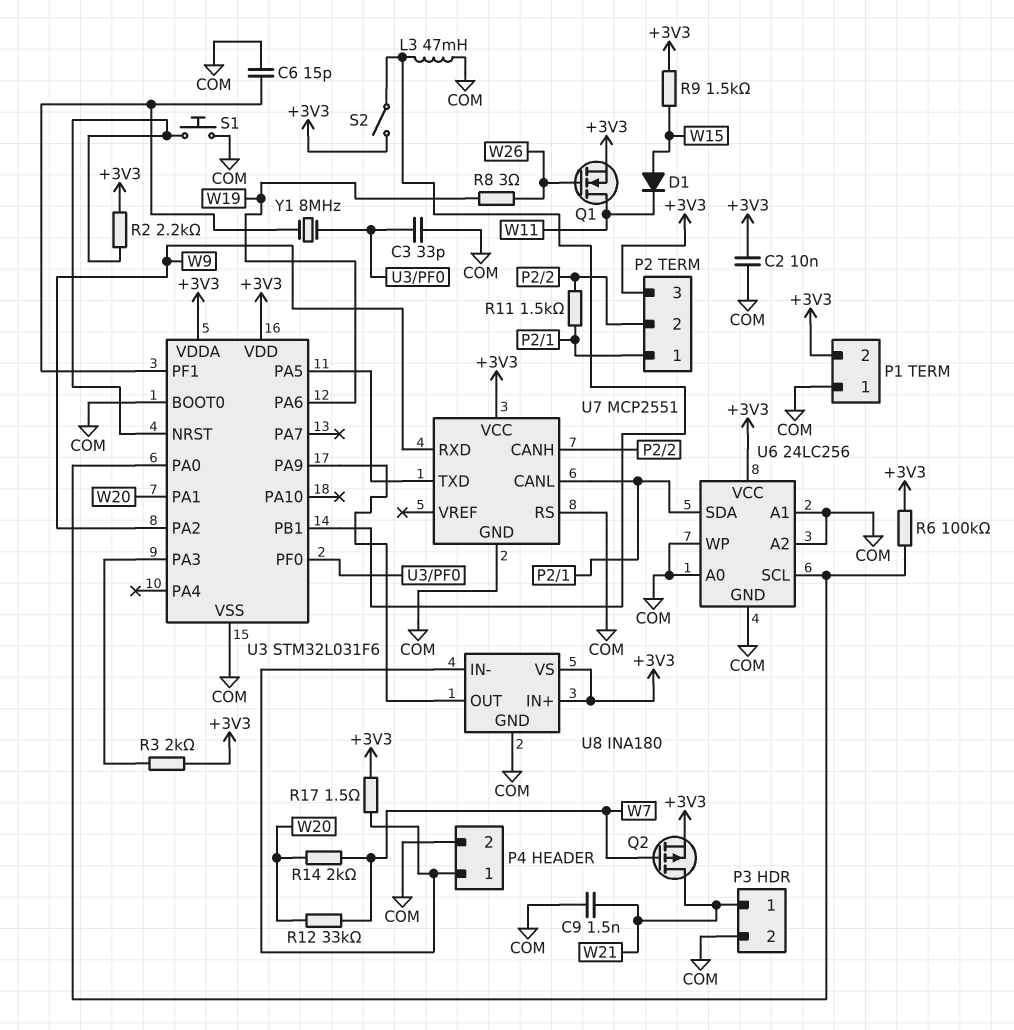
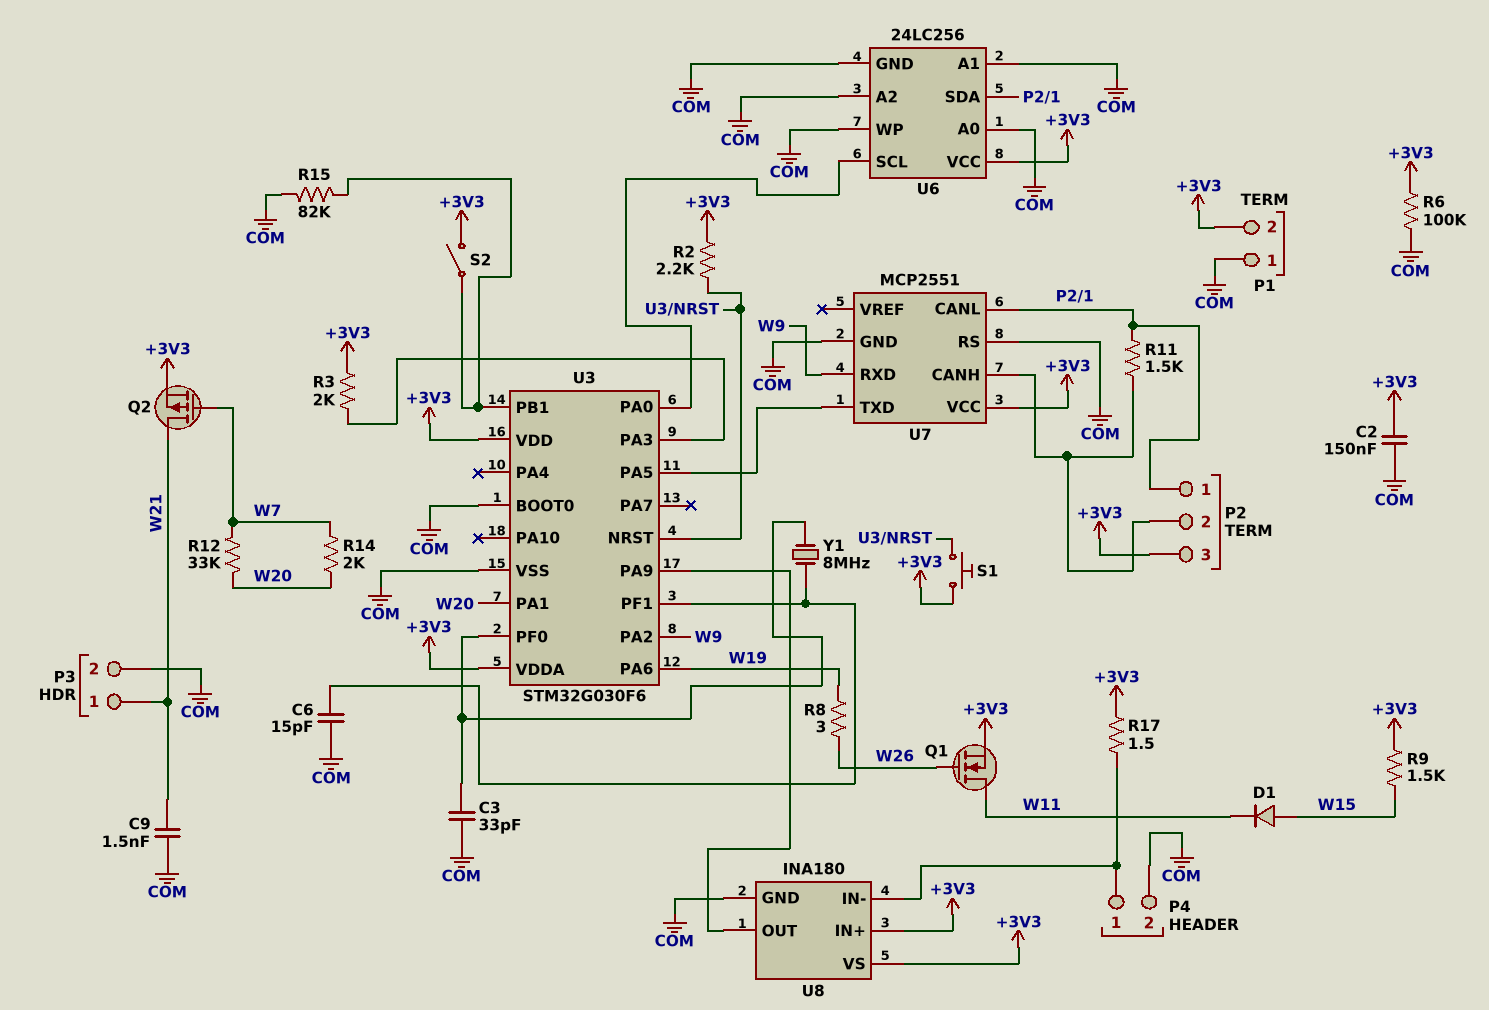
C2: 10nF (+3V3, COM) -> 150nF (+3V3, COM)
L3: 47mH (COM, U3/PB1) -> none
R6: 100k (+3V3, U3/PA0) -> 100k (+3V3, COM)
R15: none -> 82k (COM, U3/PB1)
S1: button (COM, U3/NRST) -> button (+3V3, U3/NRST)
U3: STM32L031F6 -> STM32G030F6

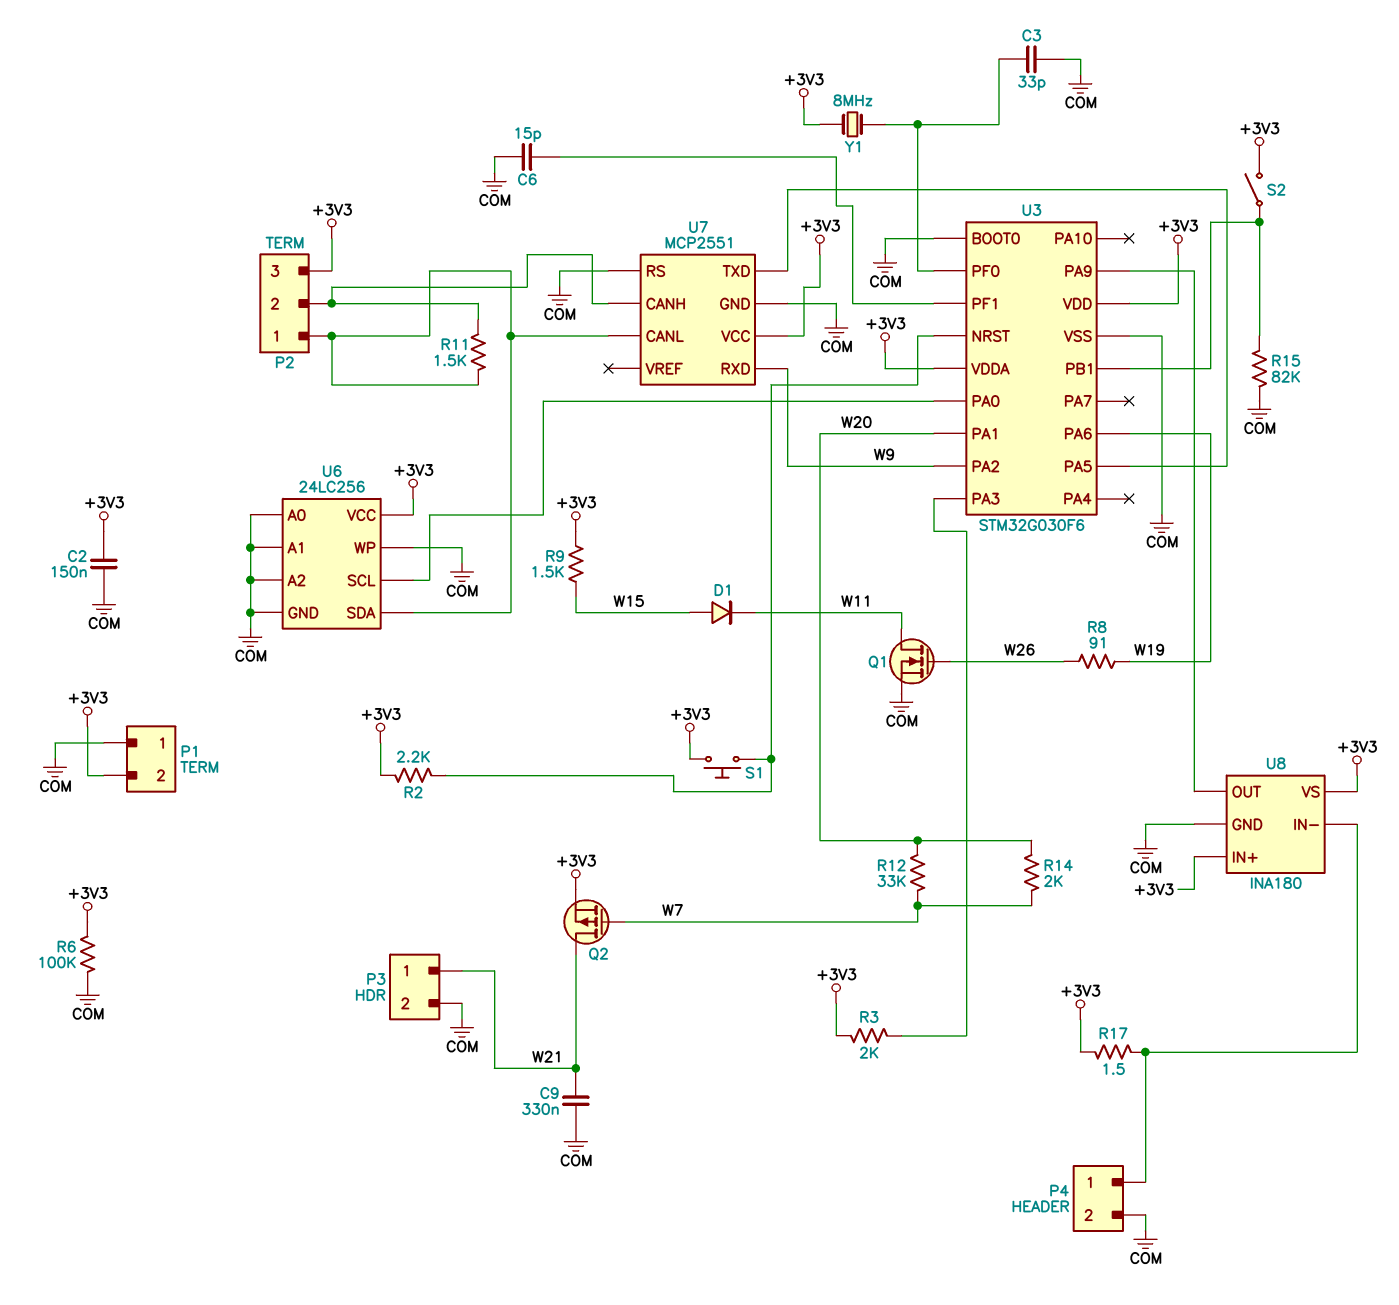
C9: 1.5nF (COM, W21) -> 330nF (COM, W21)
Q1: NMOS (G W26, D W11, S +3V3) -> NMOS (G W26, D W11, S COM)
R8: 3 (W19, W26) -> 91 (W19, W26)
Y1: 8MHz (U3/PF0, U3/PF1) -> 8MHz (+3V3, U3/PF0)

